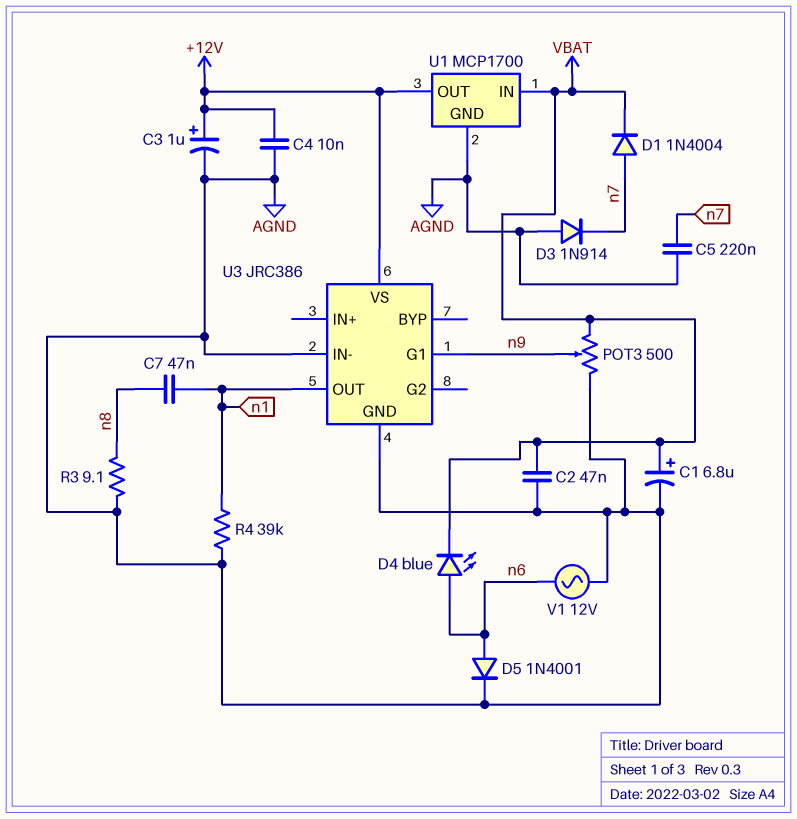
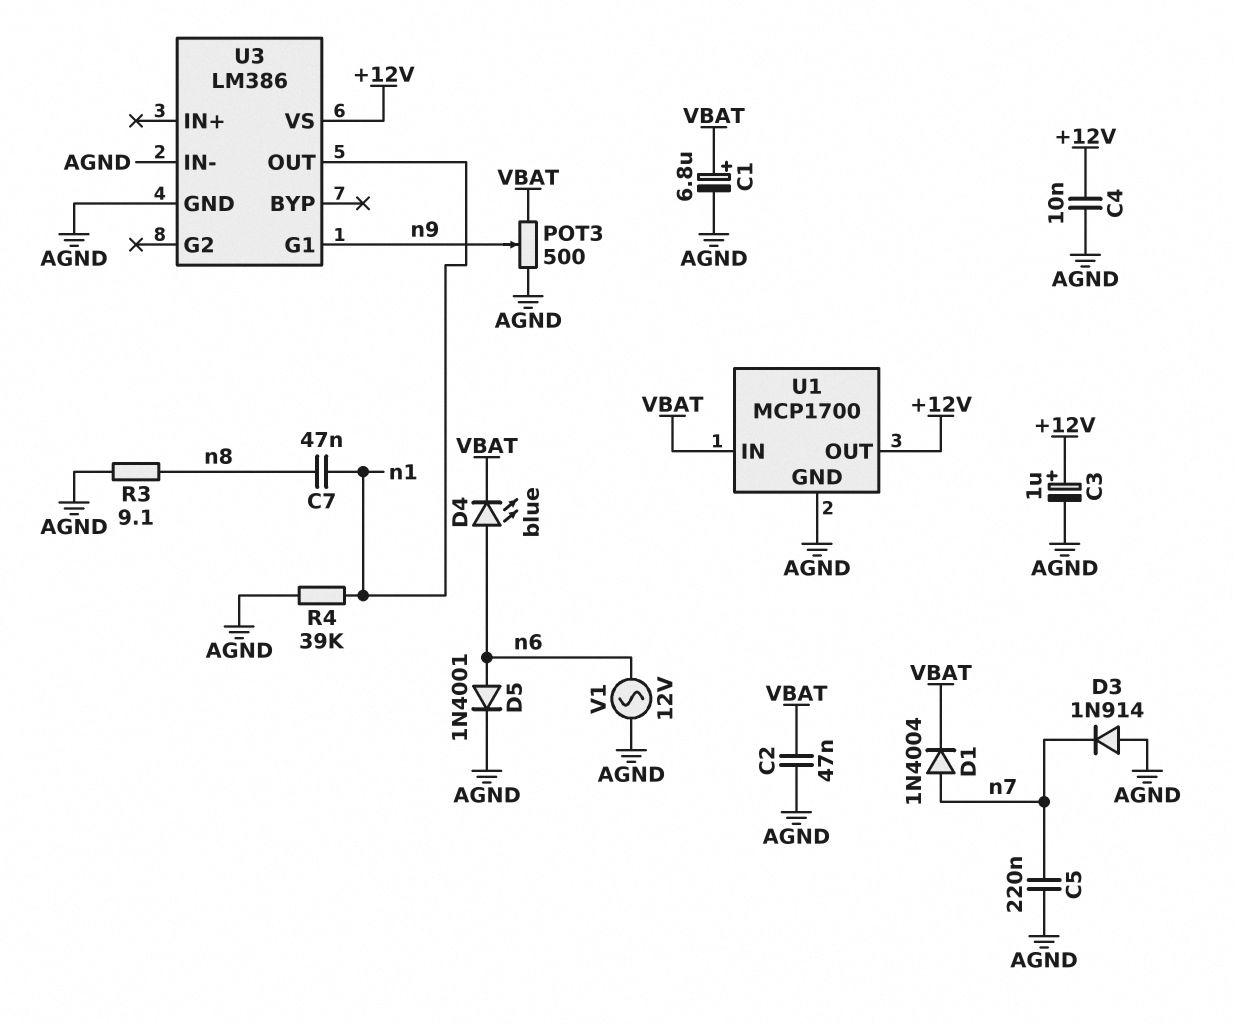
U3: JRC386 -> LM386

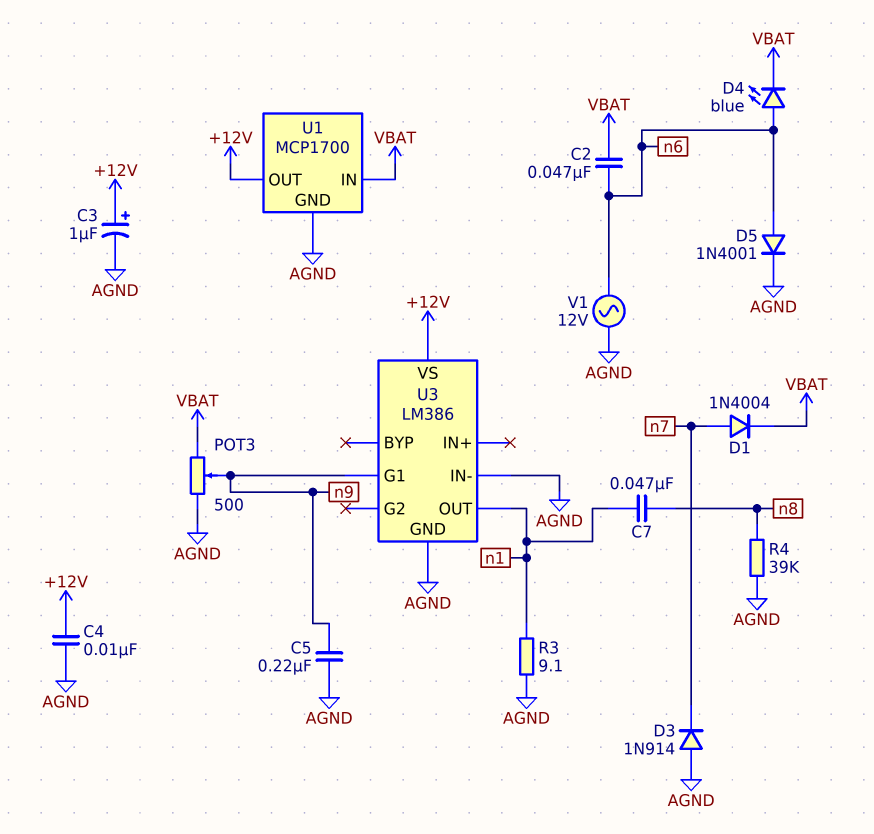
C1: 6.8uF (plus VBAT, minus AGND) -> none
C2: 47nF (AGND, VBAT) -> 47nF (VBAT, n6)
C5: 220nF (AGND, n7) -> 220nF (AGND, n9)
R3: 9.1 (AGND, n8) -> 9.1 (AGND, n1)
R4: 39k (AGND, n1) -> 39k (AGND, n8)

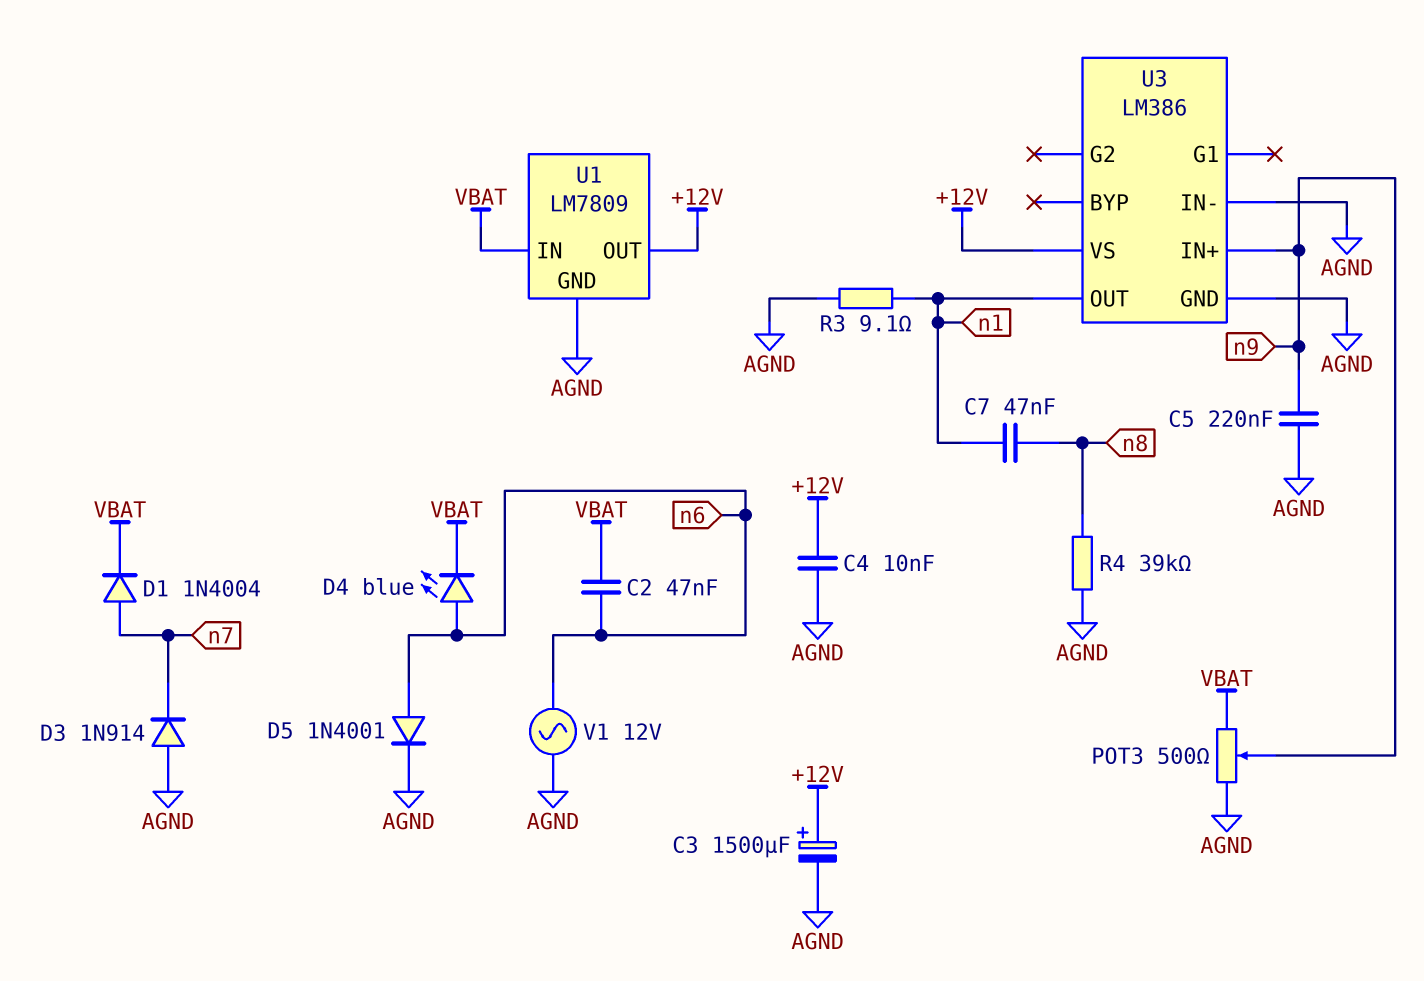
C3: 1uF (plus +12V, minus AGND) -> 1500uF (plus +12V, minus AGND)
U1: MCP1700 -> LM7809
U3 pin G1: n9 -> none
U3 pin IN+: none -> n9

